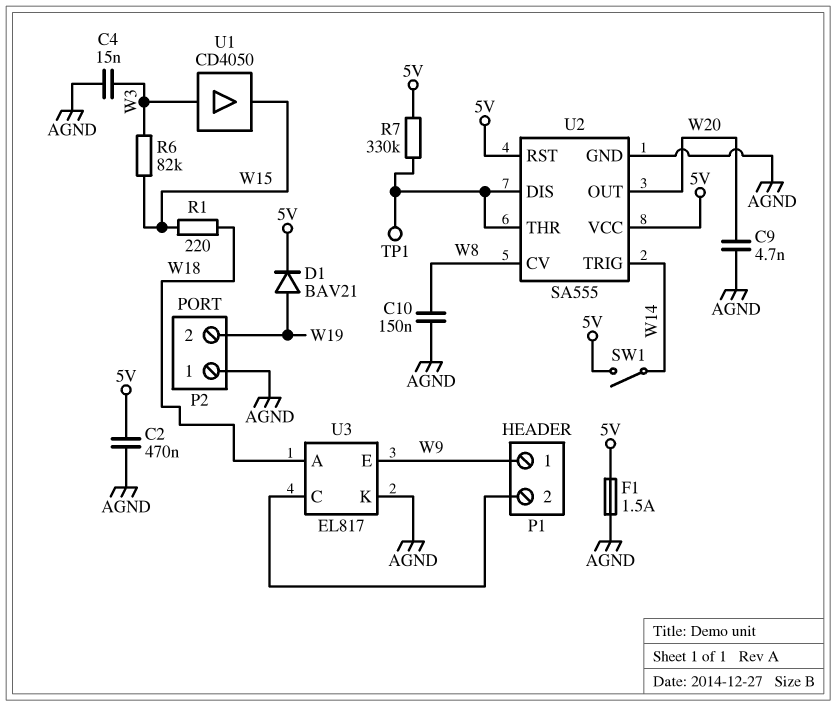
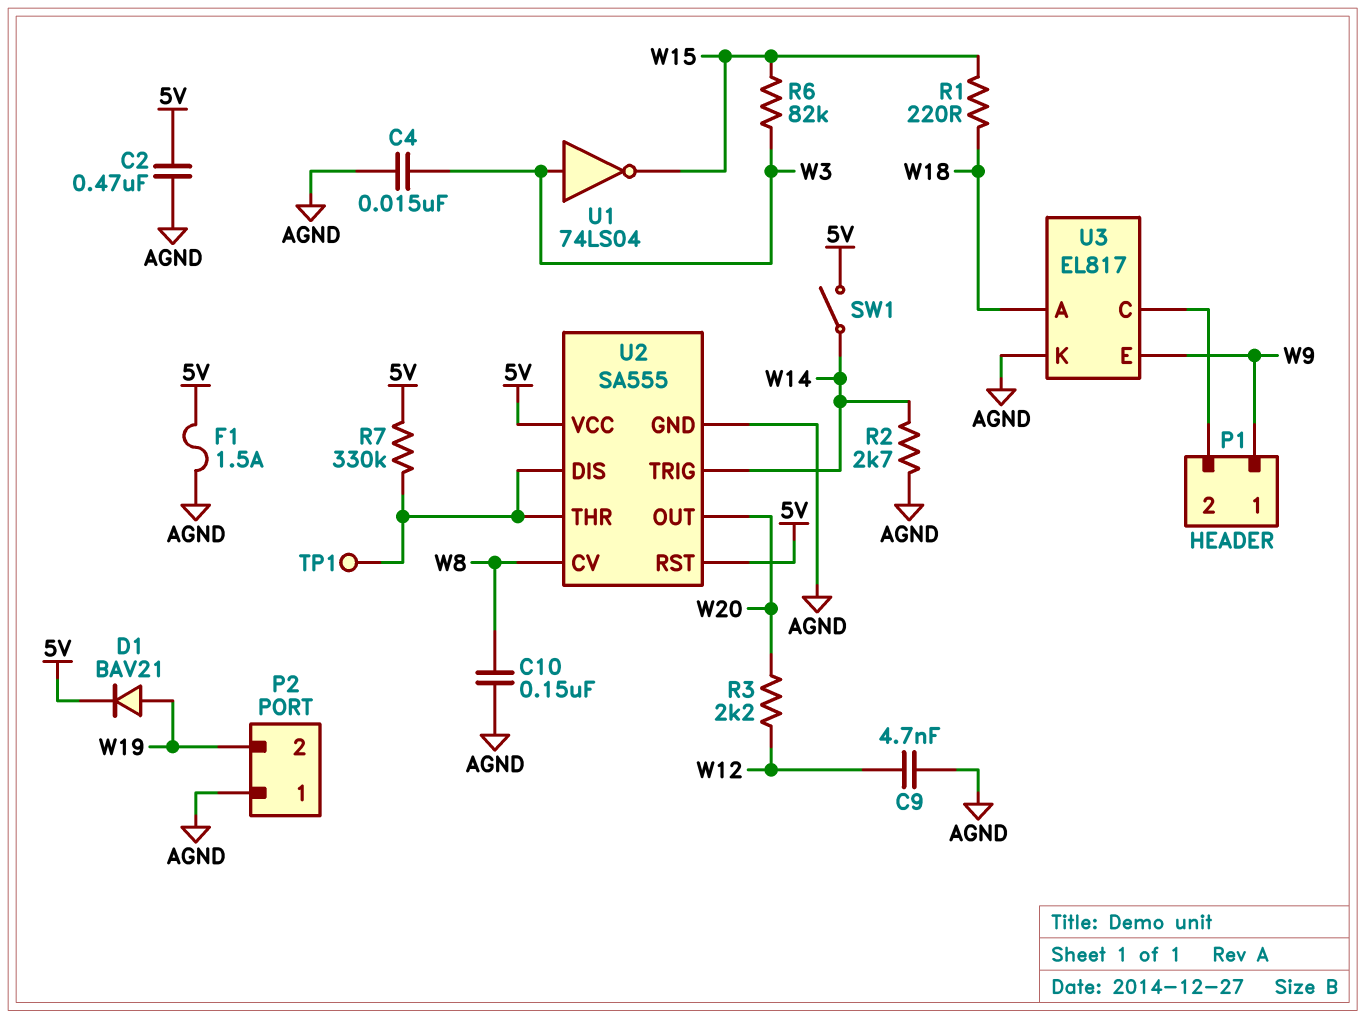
C9: 4.7nF (AGND, W20) -> 4.7nF (AGND, W12)
R2: none -> 2.7k (AGND, W14)
R3: none -> 2.2k (W12, W20)
U1: buffer CD4050 (in W3, out W15) -> NOT 74LS04 (in W3, out W15)

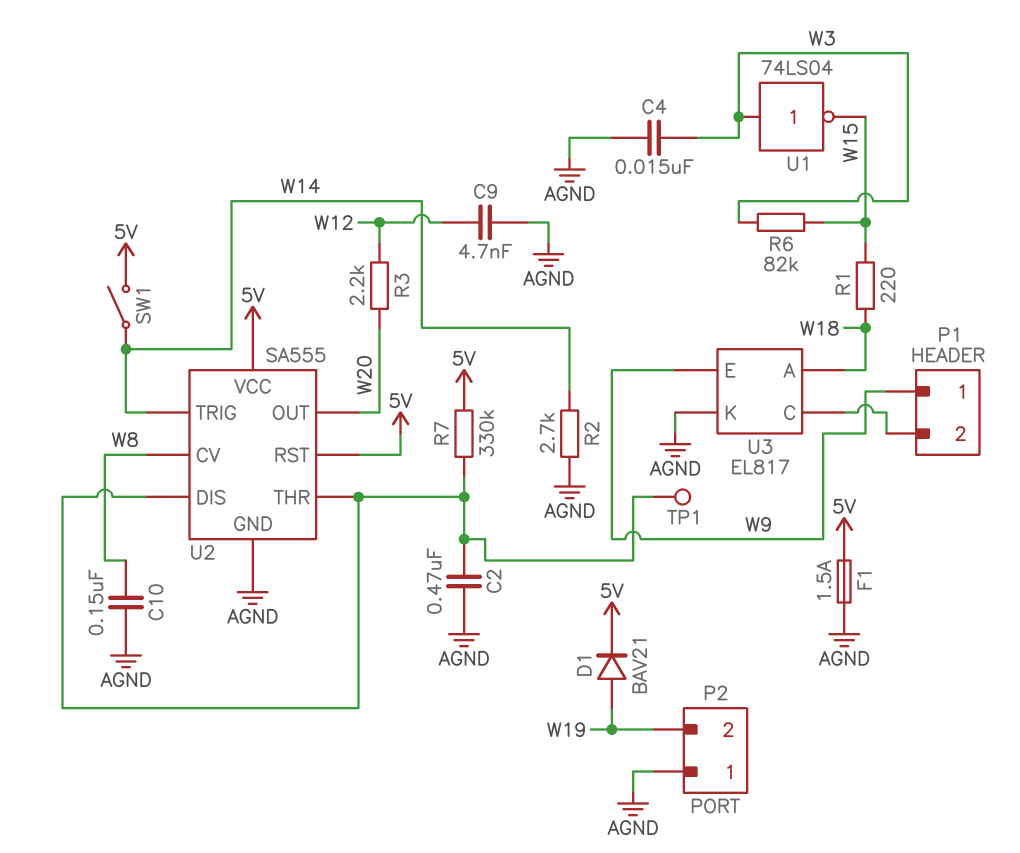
C2: 470nF (5V, AGND) -> 470nF (AGND, U2/DIS)

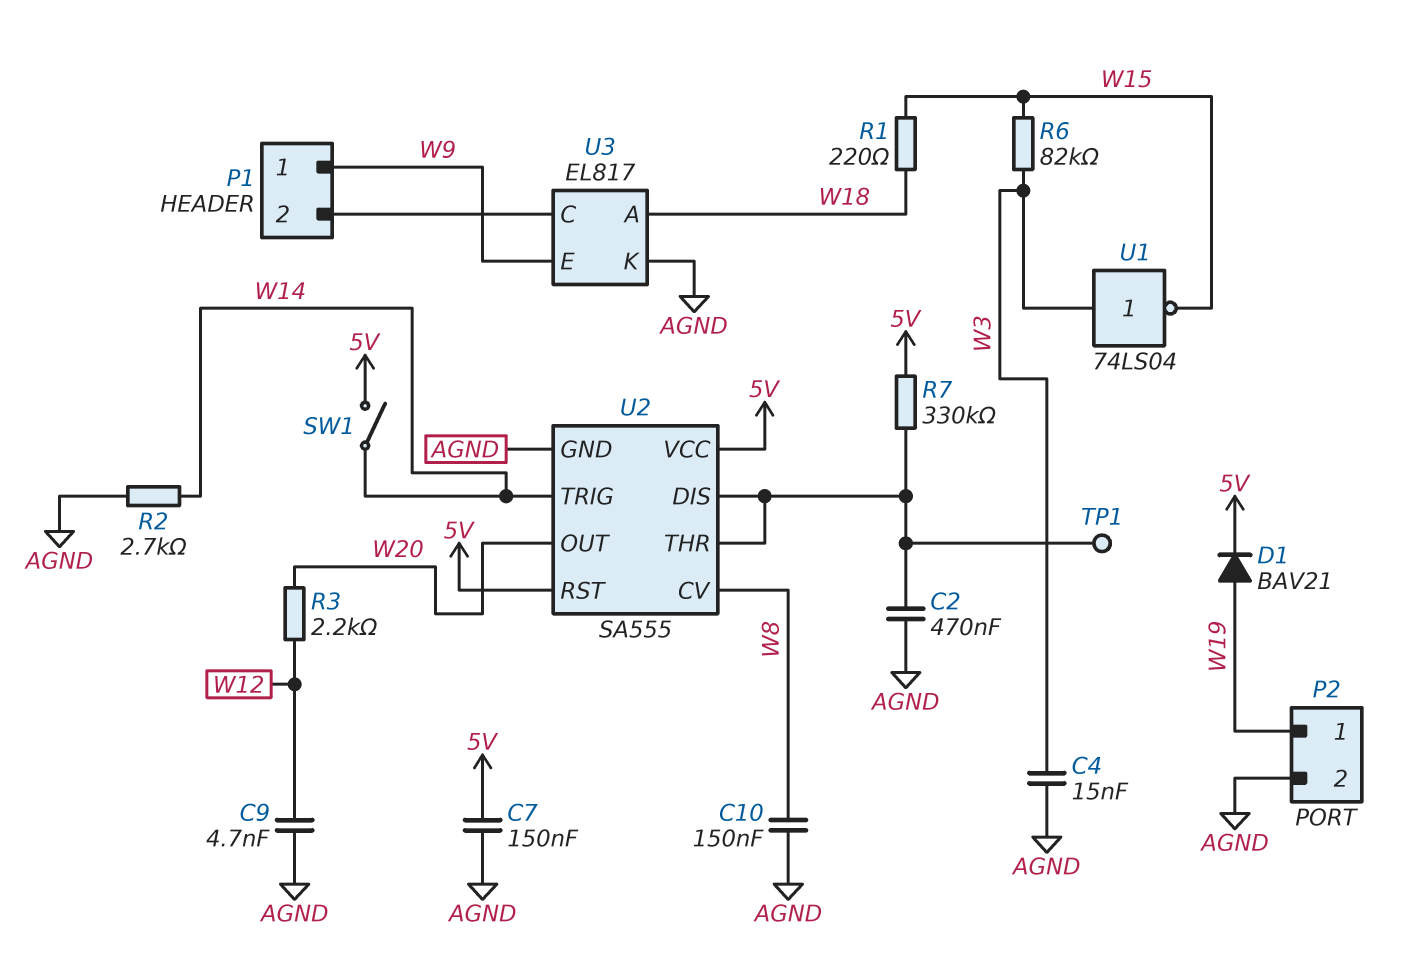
C7: none -> 150nF (5V, AGND)
F1: 1.5A (5V, AGND) -> none
P2 pin 1: AGND -> W19
P2 pin 2: W19 -> AGND

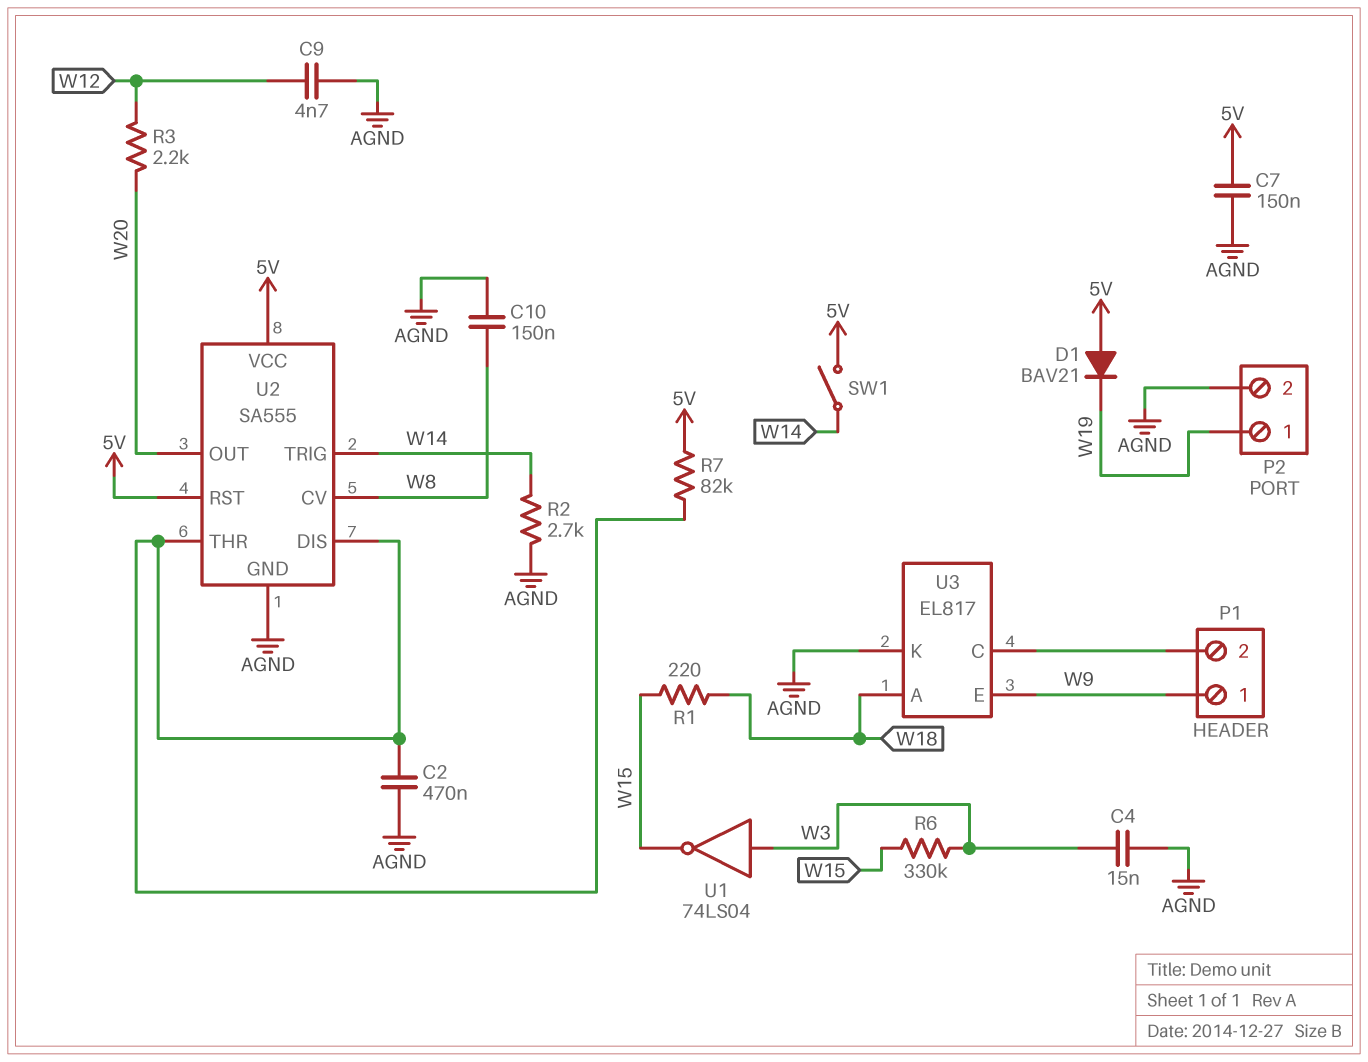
D1: diode BAV21 (A W19, K 5V) -> diode BAV21 (A 5V, K W19)
R6: 82k (W3, W15) -> 330k (W3, W15)
R7: 330k (5V, U2/DIS) -> 82k (5V, U2/DIS)
TP1: test point (U2/DIS) -> none

